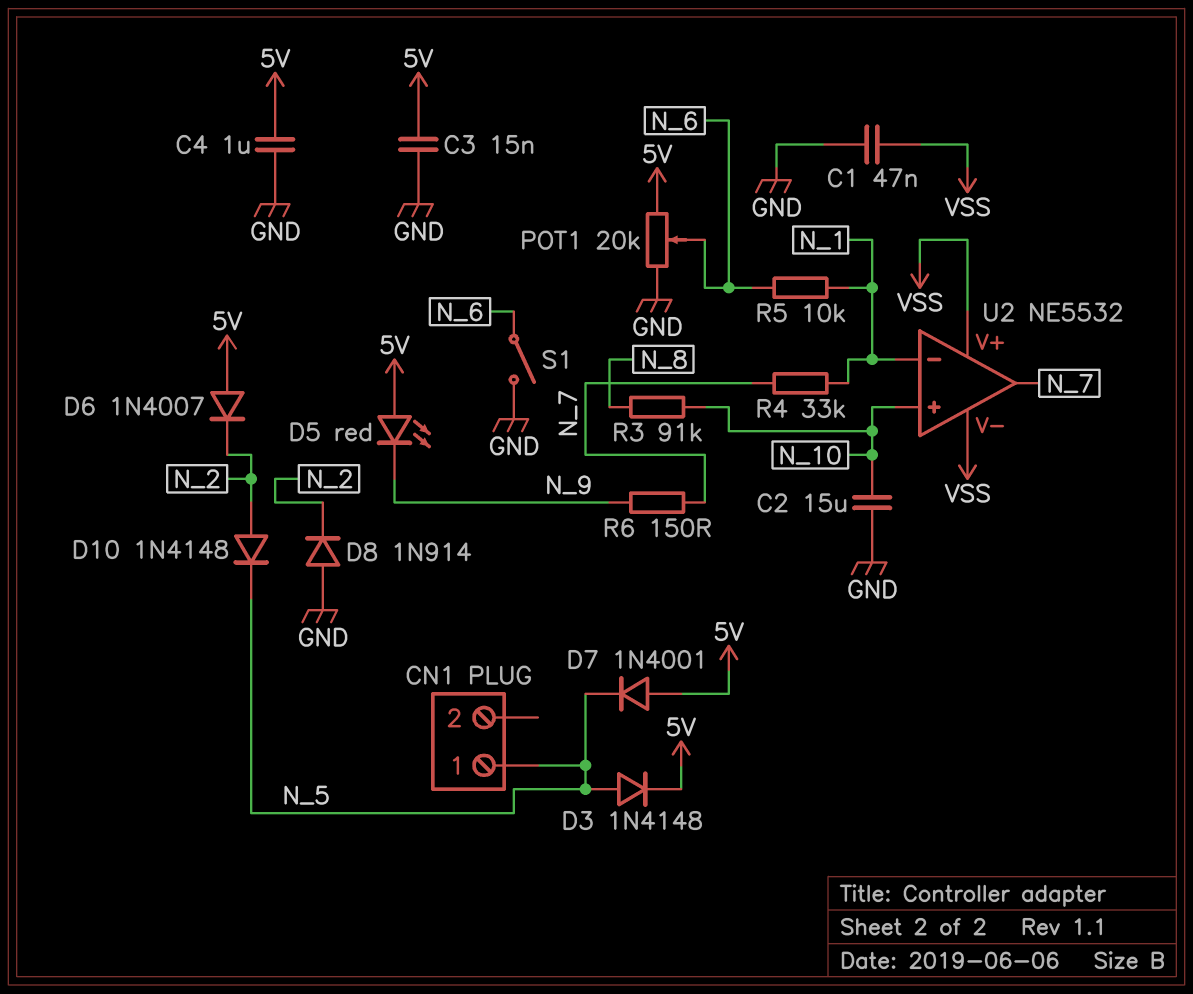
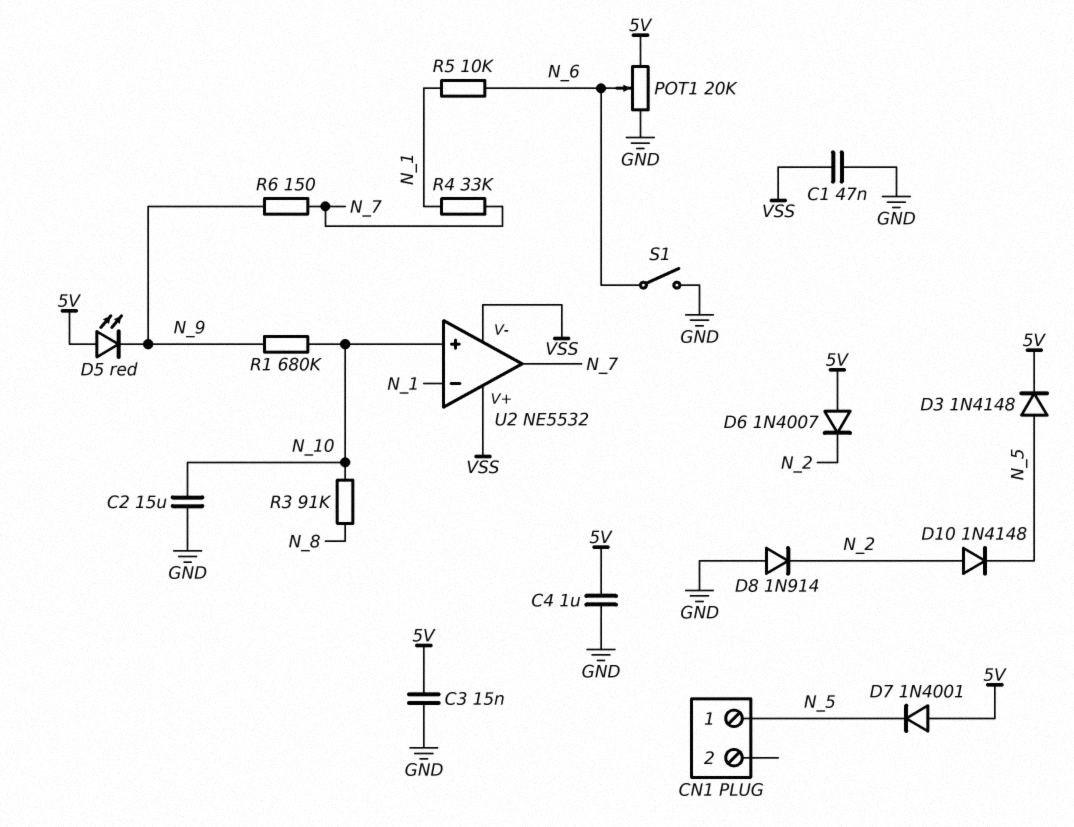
R1: none -> 680k (N_9, N_10)

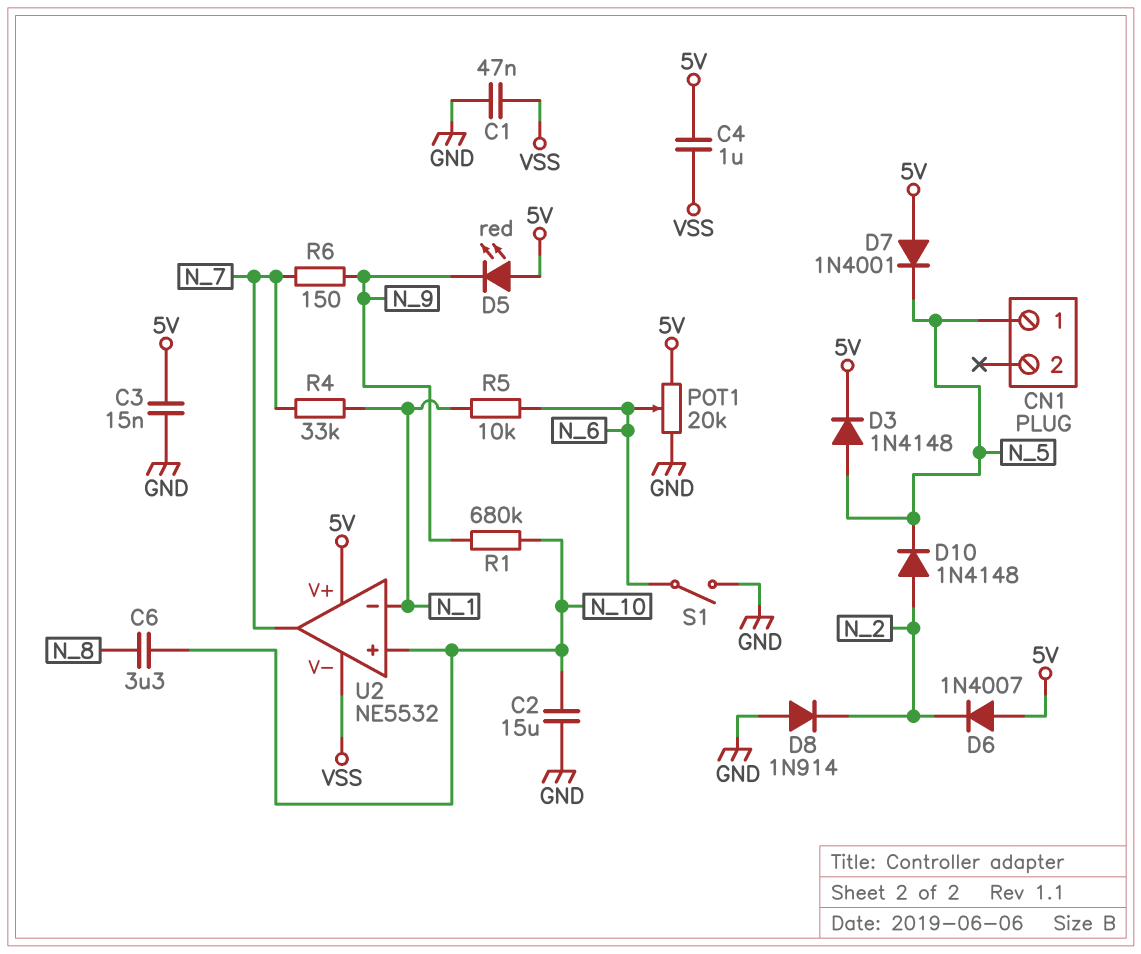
C4: 1uF (5V, GND) -> 1uF (5V, VSS)
C6: none -> 3.3uF (N_8, N_10)
R3: 91k (N_8, N_10) -> none
U2 pin V+: VSS -> 5V

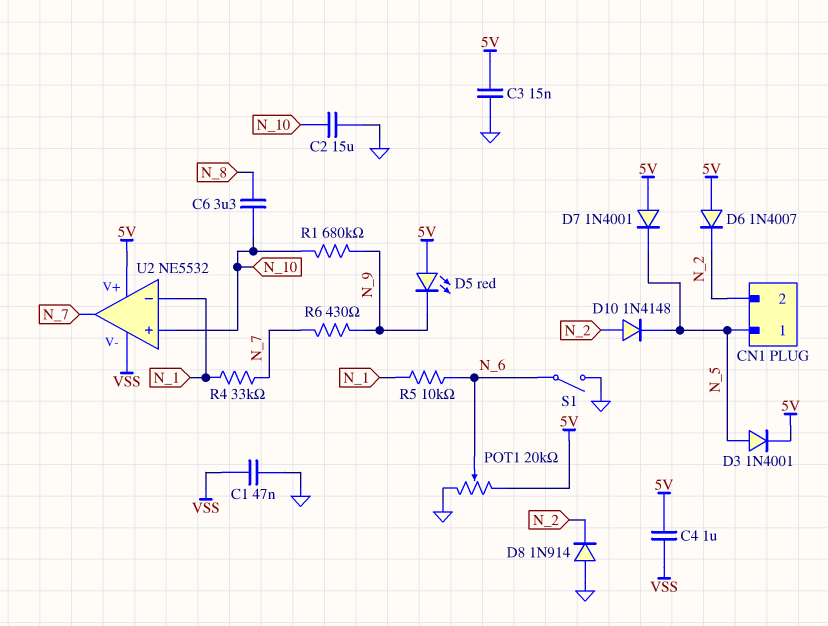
CN1 pin 2: none -> N_2
D3: diode 1N4148 (A N_5, K 5V) -> diode 1N4001 (A N_5, K 5V)
R6: 150 (N_7, N_9) -> 430 (N_7, N_9)

